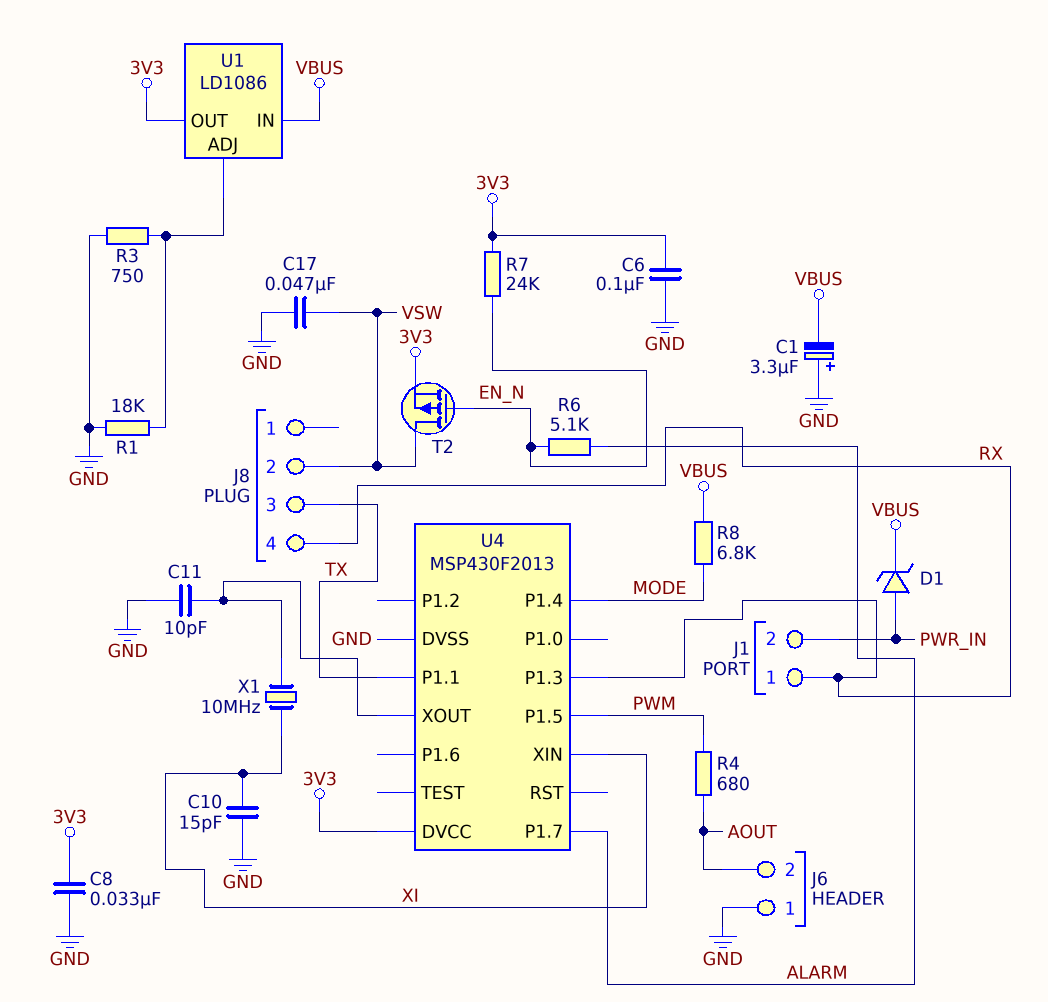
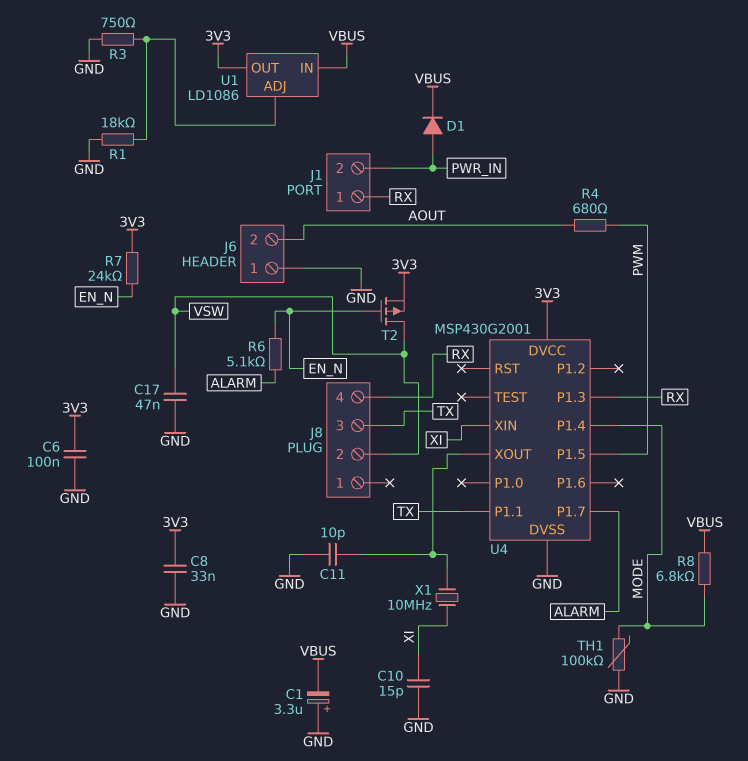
D1: zener (A PWR_IN, K VBUS) -> diode (A PWR_IN, K VBUS)
TH1: none -> 100k (GND, MODE)
U4: MSP430F2013 -> MSP430G2001

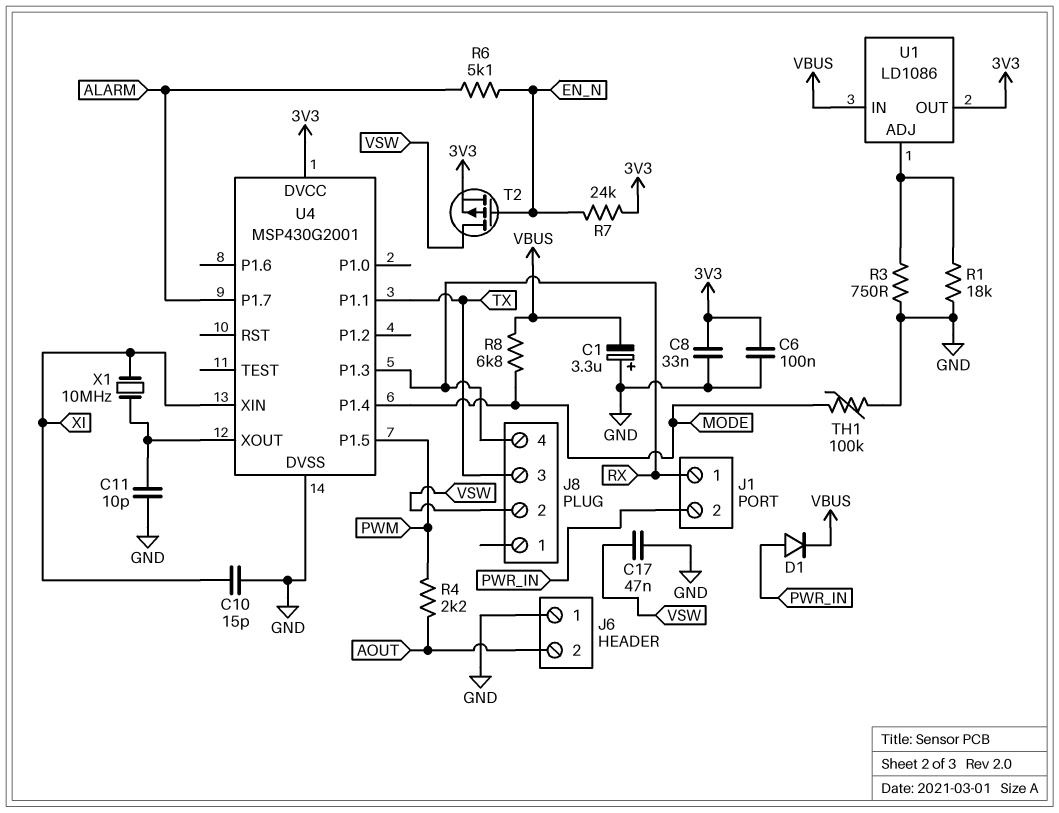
R4: 680 (AOUT, PWM) -> 2.2k (AOUT, PWM)

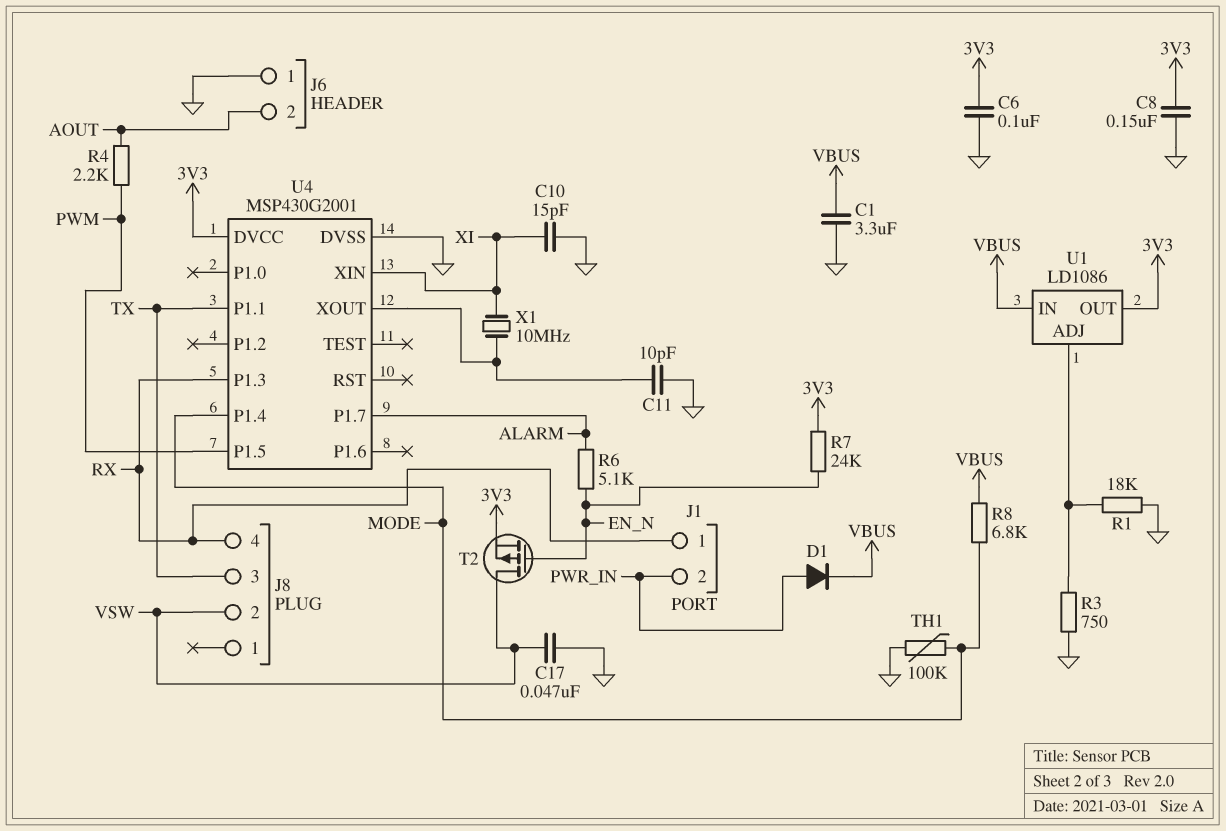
C1: 3.3uF (plus GND, minus VBUS) -> 3.3uF (GND, VBUS)
C8: 33nF (3V3, GND) -> 150nF (3V3, GND)

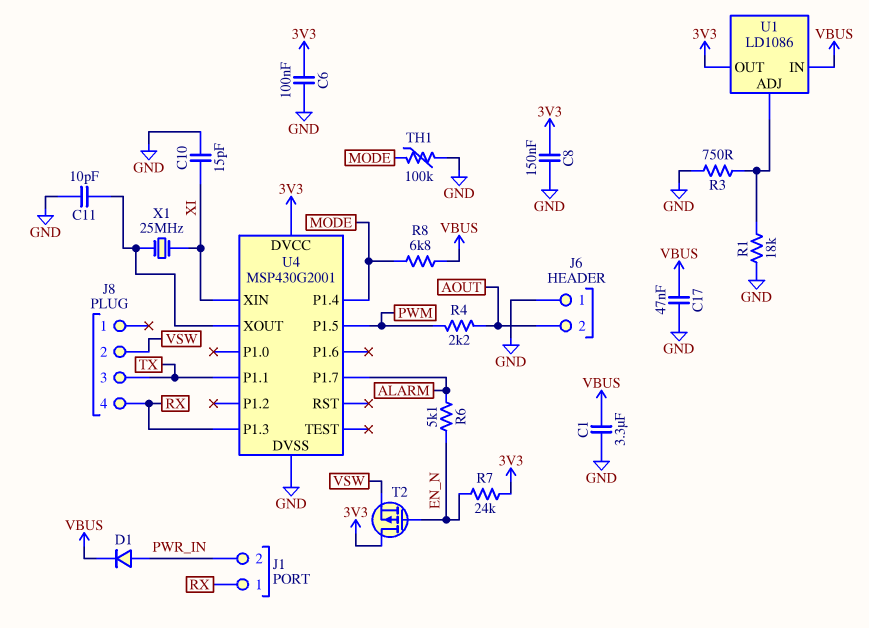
C17: 47nF (GND, VSW) -> 47nF (GND, VBUS)
T2: PMOS (G EN_N, D VSW, S 3V3) -> PMOS (G EN_N, D 3V3, S VSW)
X1: 10MHz (U4/XOUT, XI) -> 25MHz (U4/XOUT, XI)

